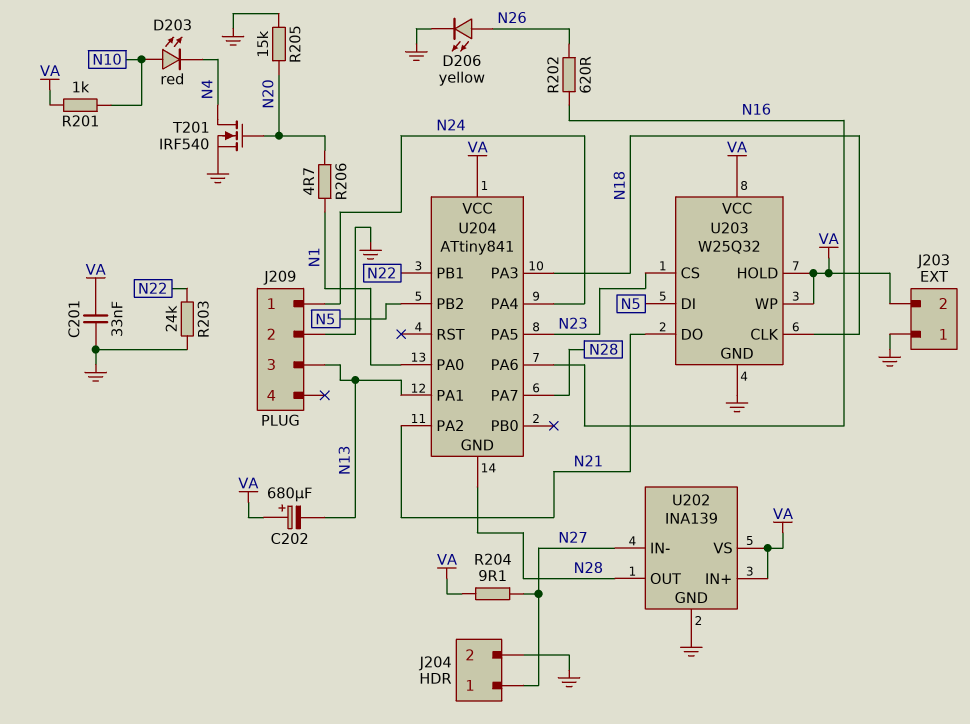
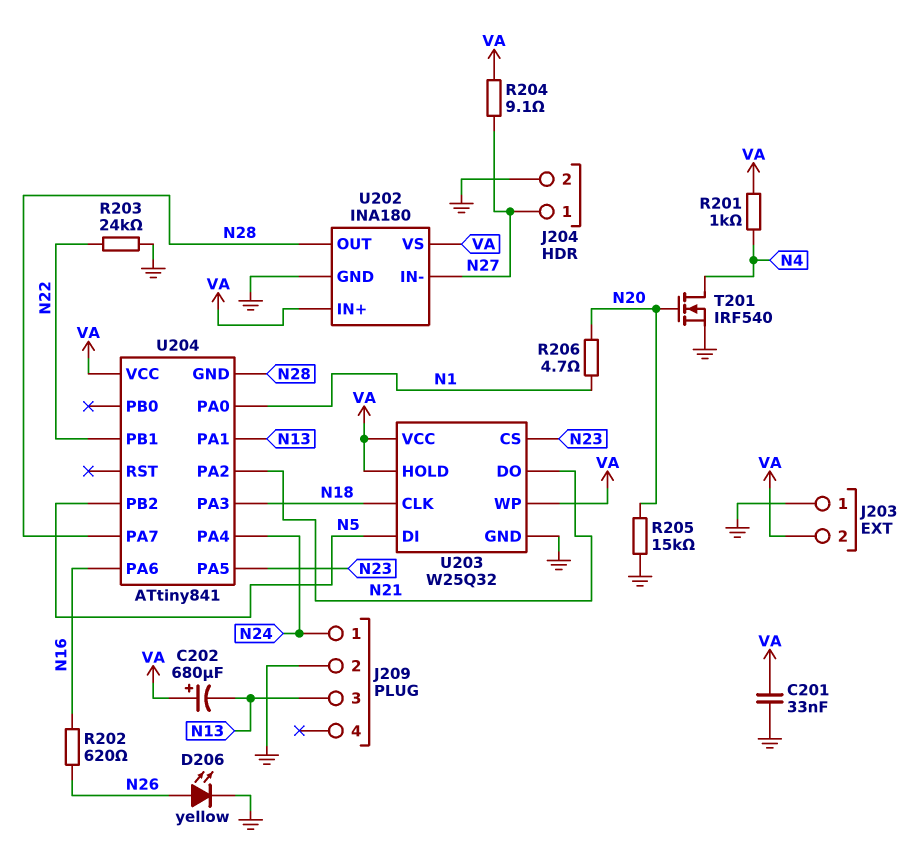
D203: LED red (A N10, K N4) -> none
R201: 1k (N10, VA) -> 1k (N4, VA)
U202: INA139 -> INA180

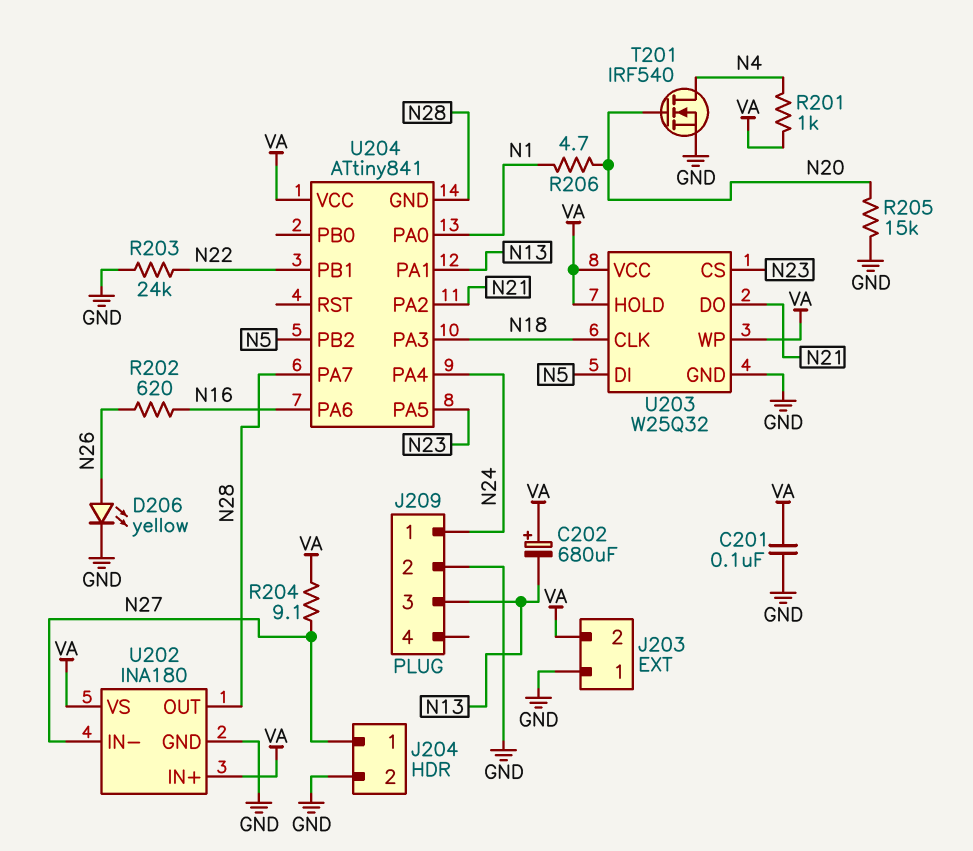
C201: 33nF (GND, VA) -> 100nF (GND, VA)

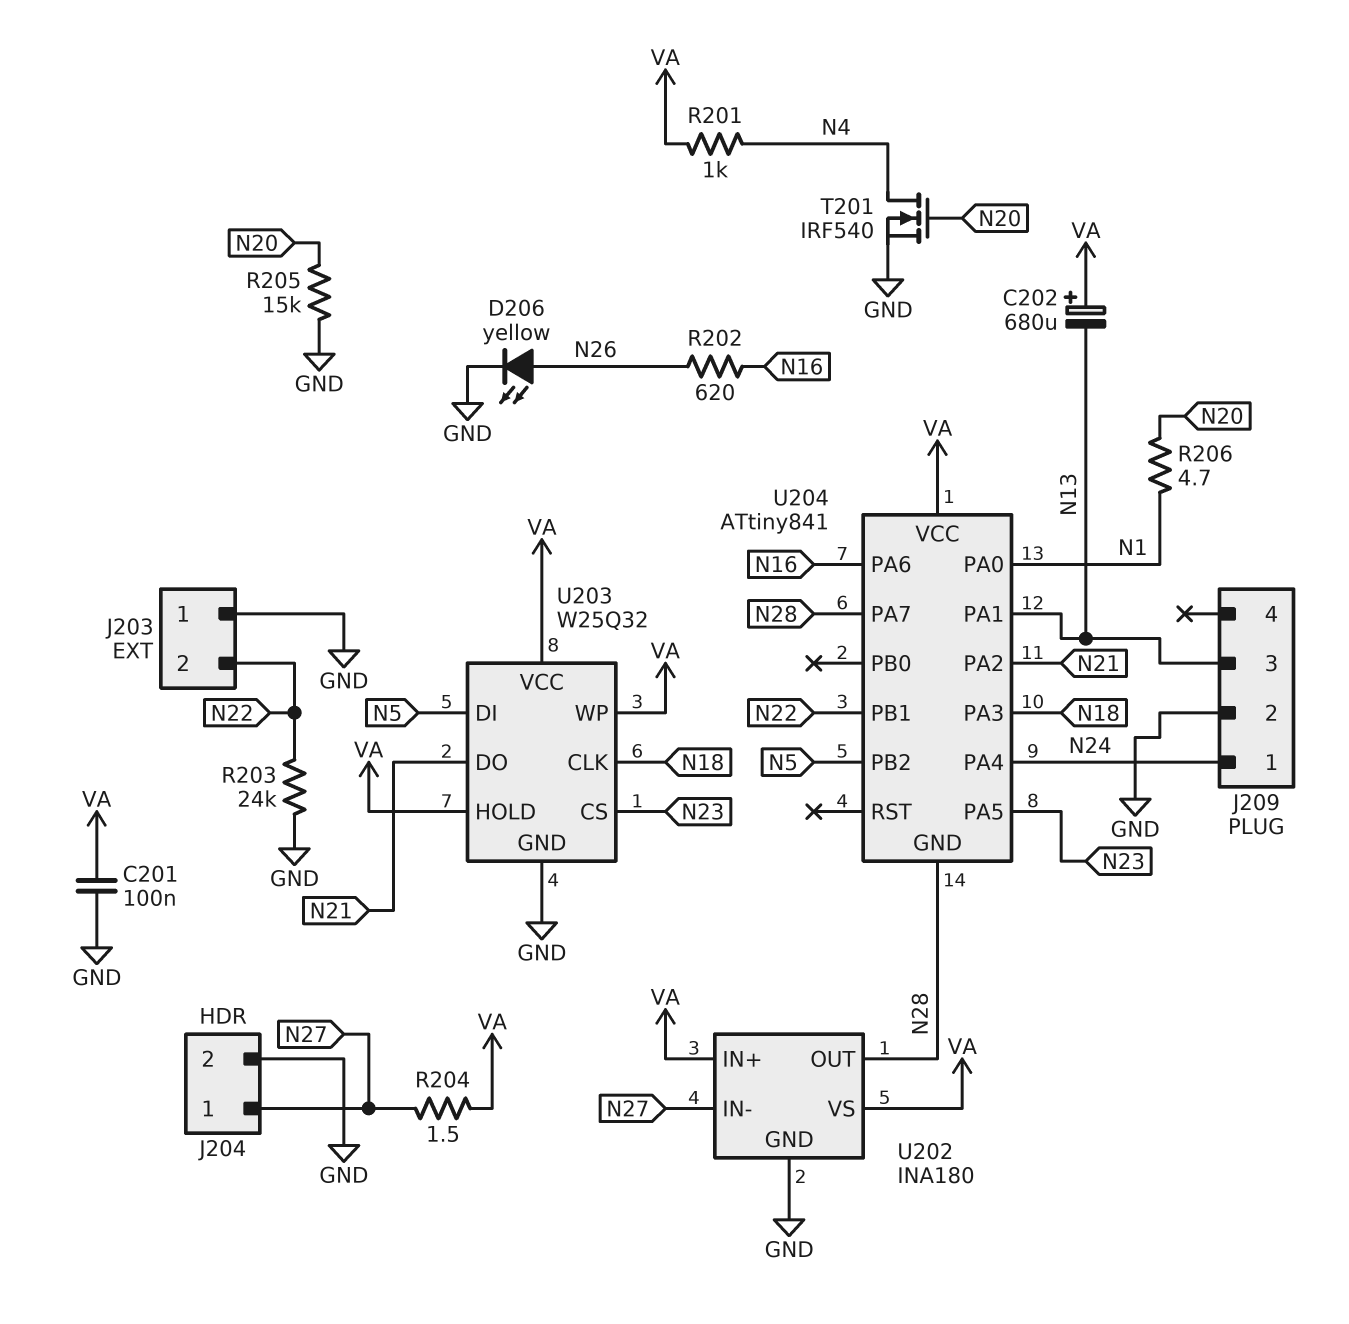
J203 pin 2: VA -> N22
R204: 9.1 (N27, VA) -> 1.5 (N27, VA)

